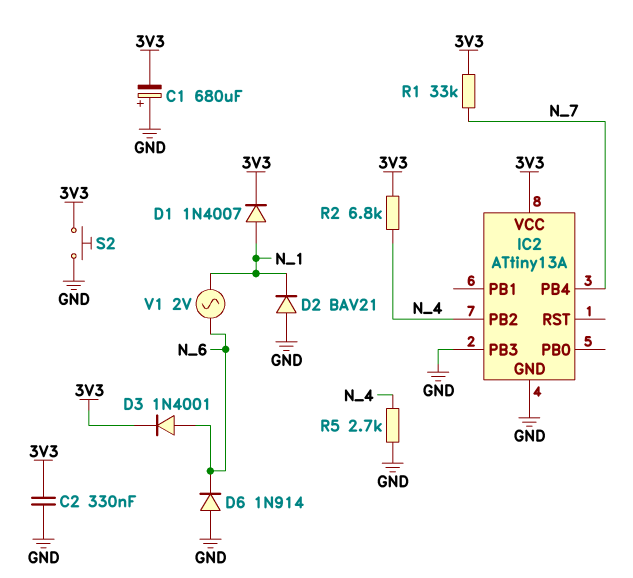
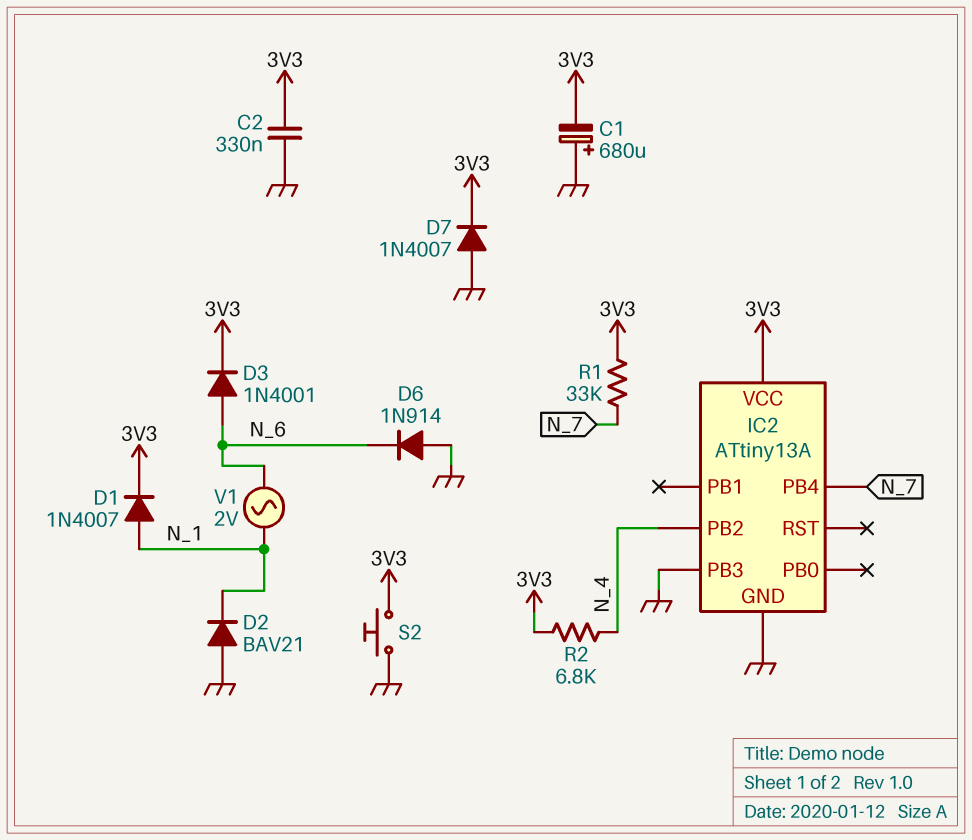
D7: none -> diode 1N4007 (A GND, K 3V3)
R5: 2.7k (GND, N_4) -> none

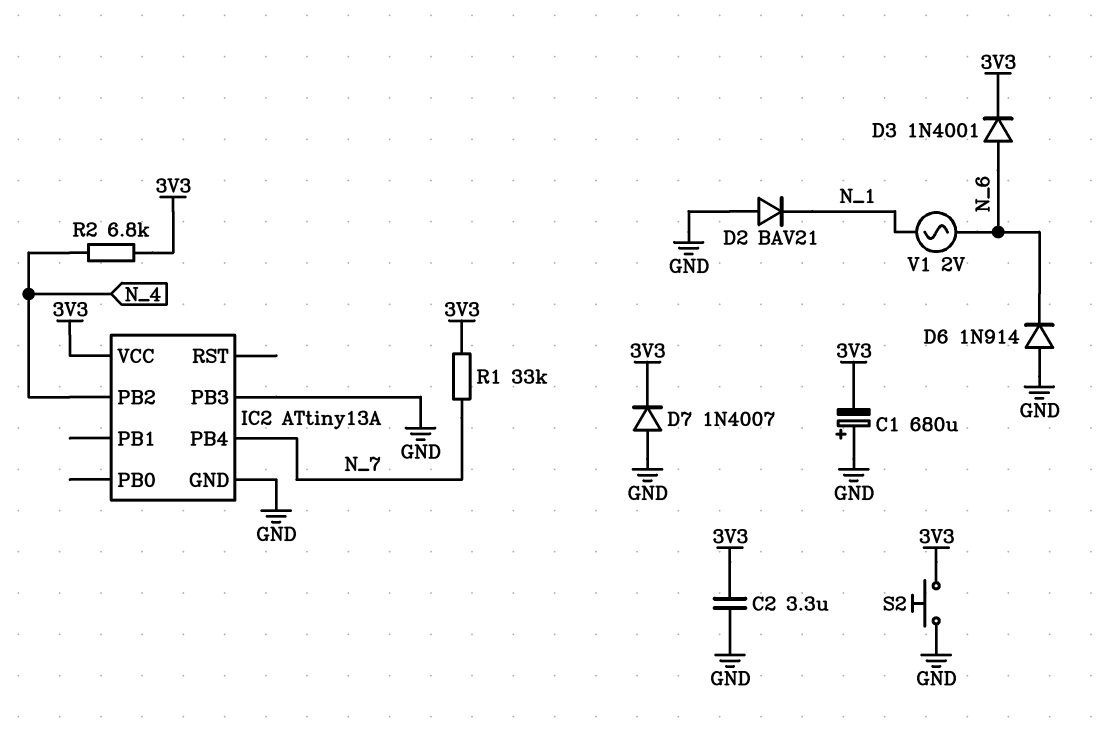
C2: 330nF (3V3, GND) -> 3.3uF (3V3, GND)
D1: diode 1N4007 (A N_1, K 3V3) -> none

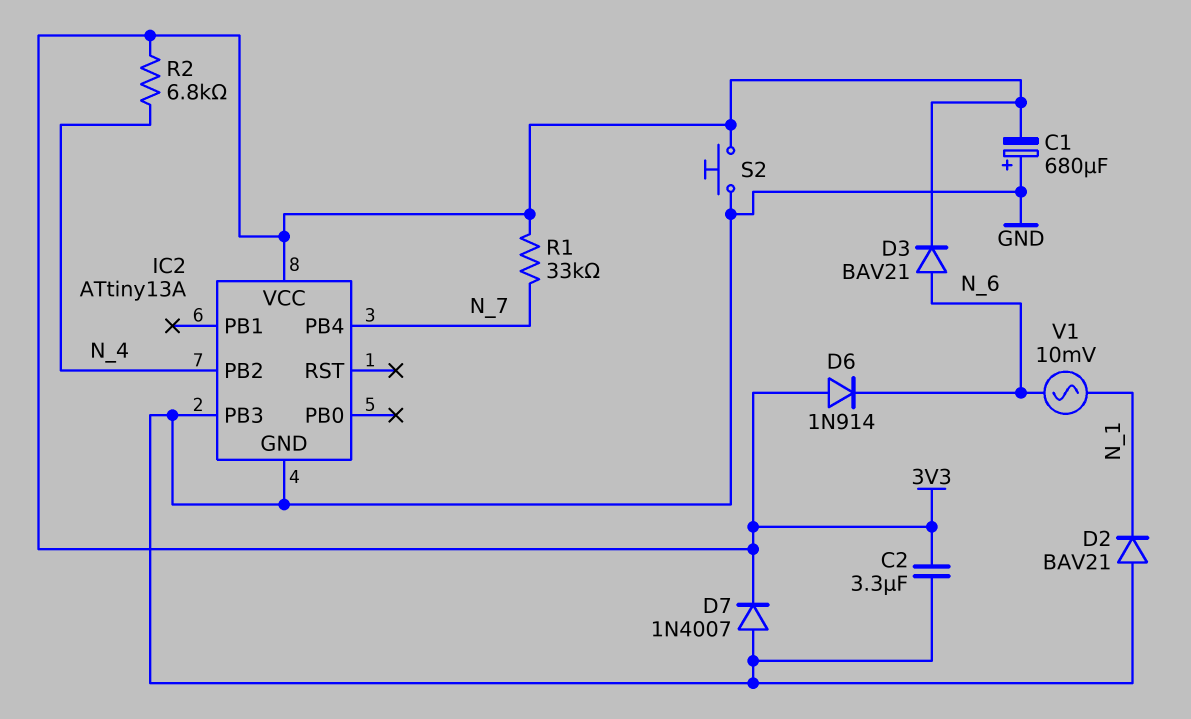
D3: diode 1N4001 (A N_6, K 3V3) -> diode BAV21 (A N_6, K 3V3)
D6: diode 1N914 (A GND, K N_6) -> diode 1N914 (A 3V3, K N_6)
V1: AC 2V (N_1, N_6) -> AC 10mV (N_1, N_6)

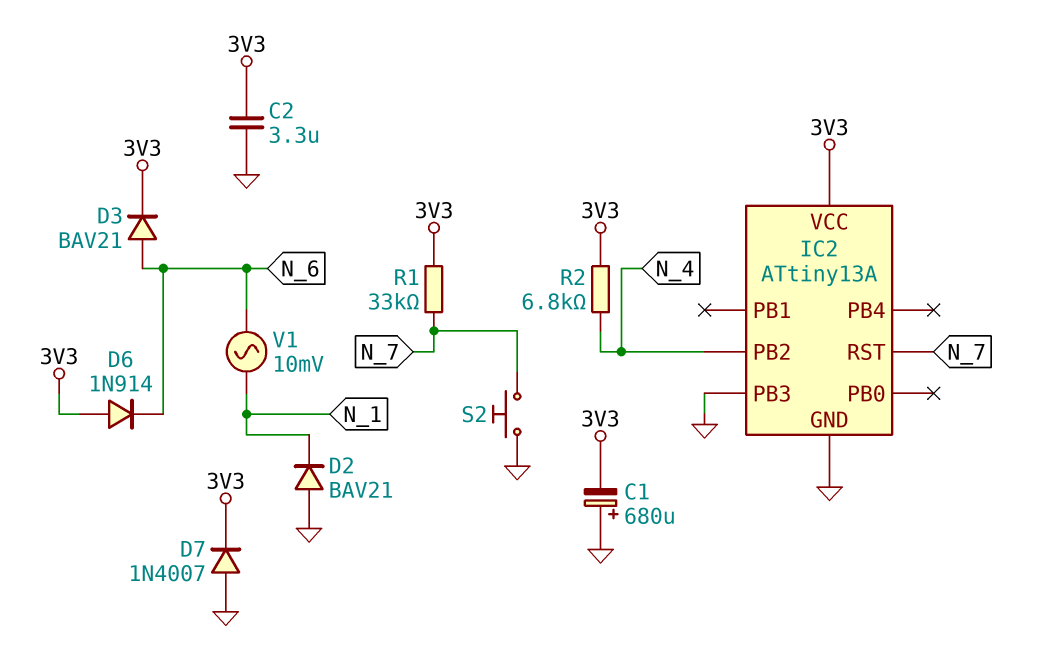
IC2 pin PB4: N_7 -> none
IC2 pin RST: none -> N_7
S2: button (3V3, GND) -> button (GND, N_7)

